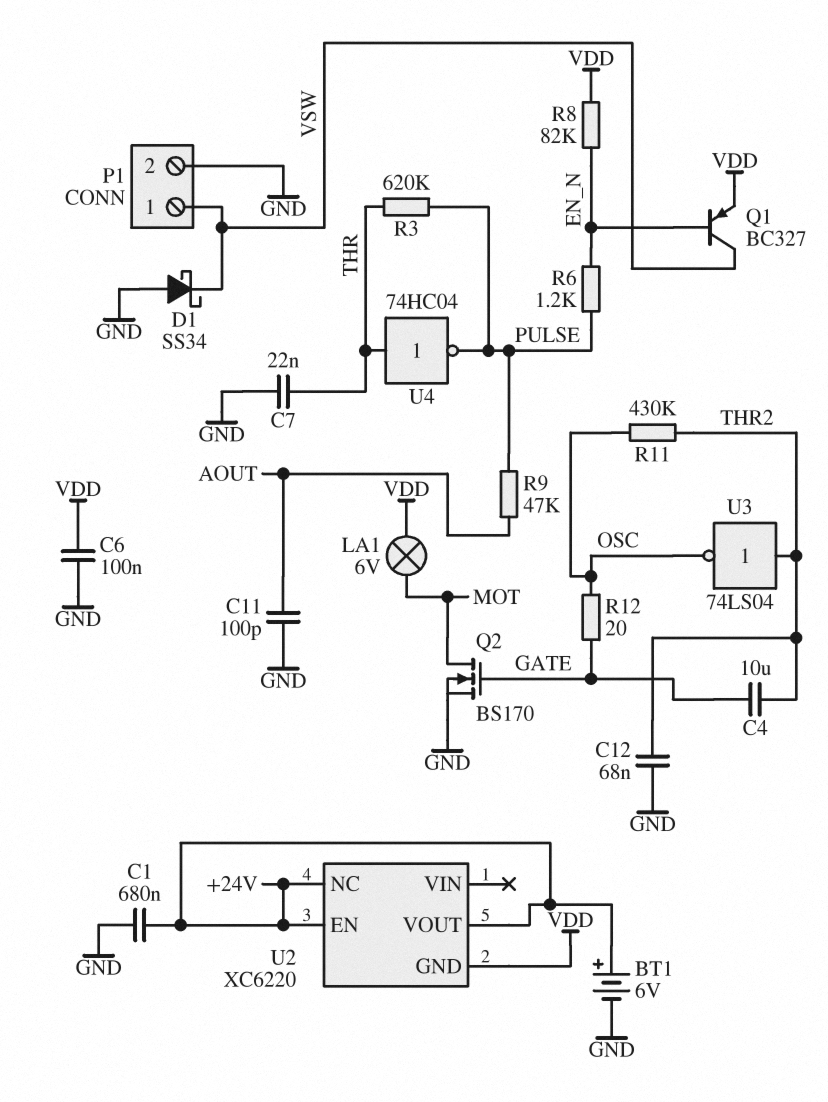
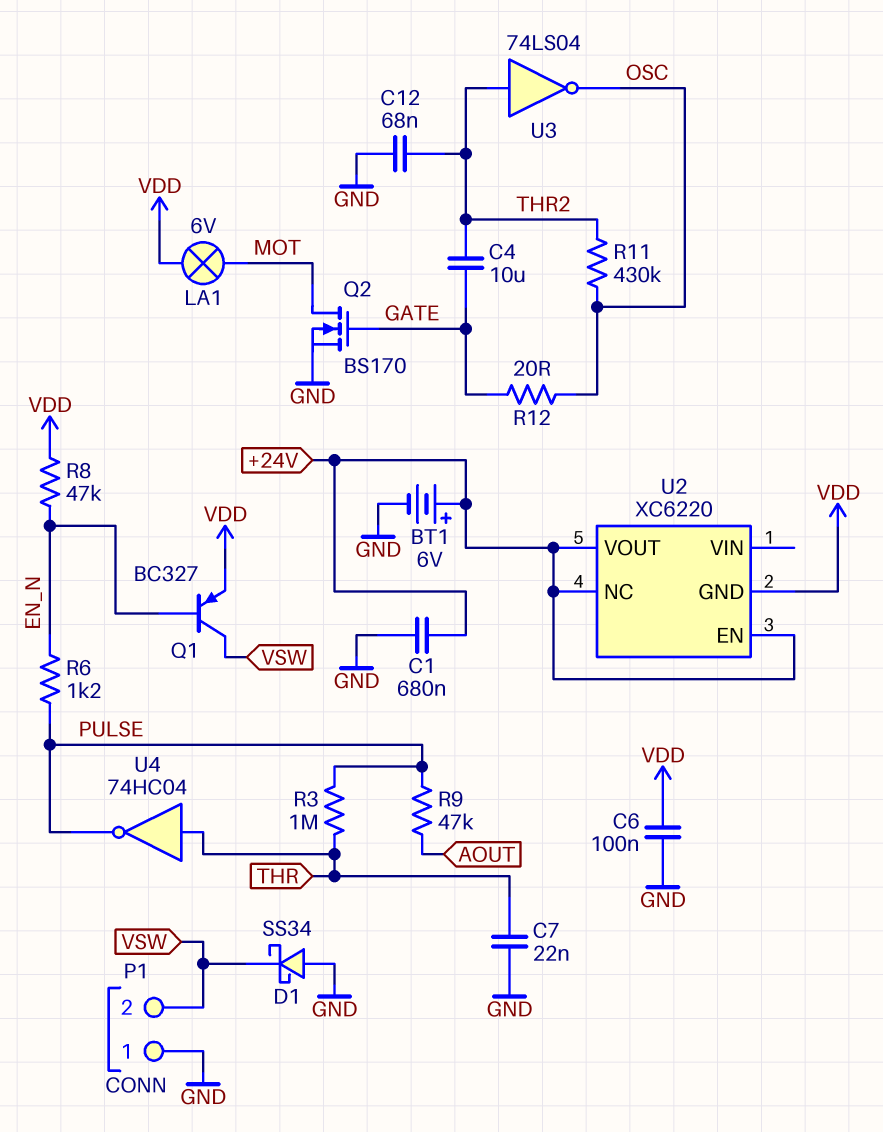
C11: 100pF (AOUT, GND) -> none
P1 pin 1: VSW -> GND
P1 pin 2: GND -> VSW
R3: 620k (PULSE, THR) -> 1M (PULSE, THR)
R8: 82k (EN_N, VDD) -> 47k (EN_N, VDD)

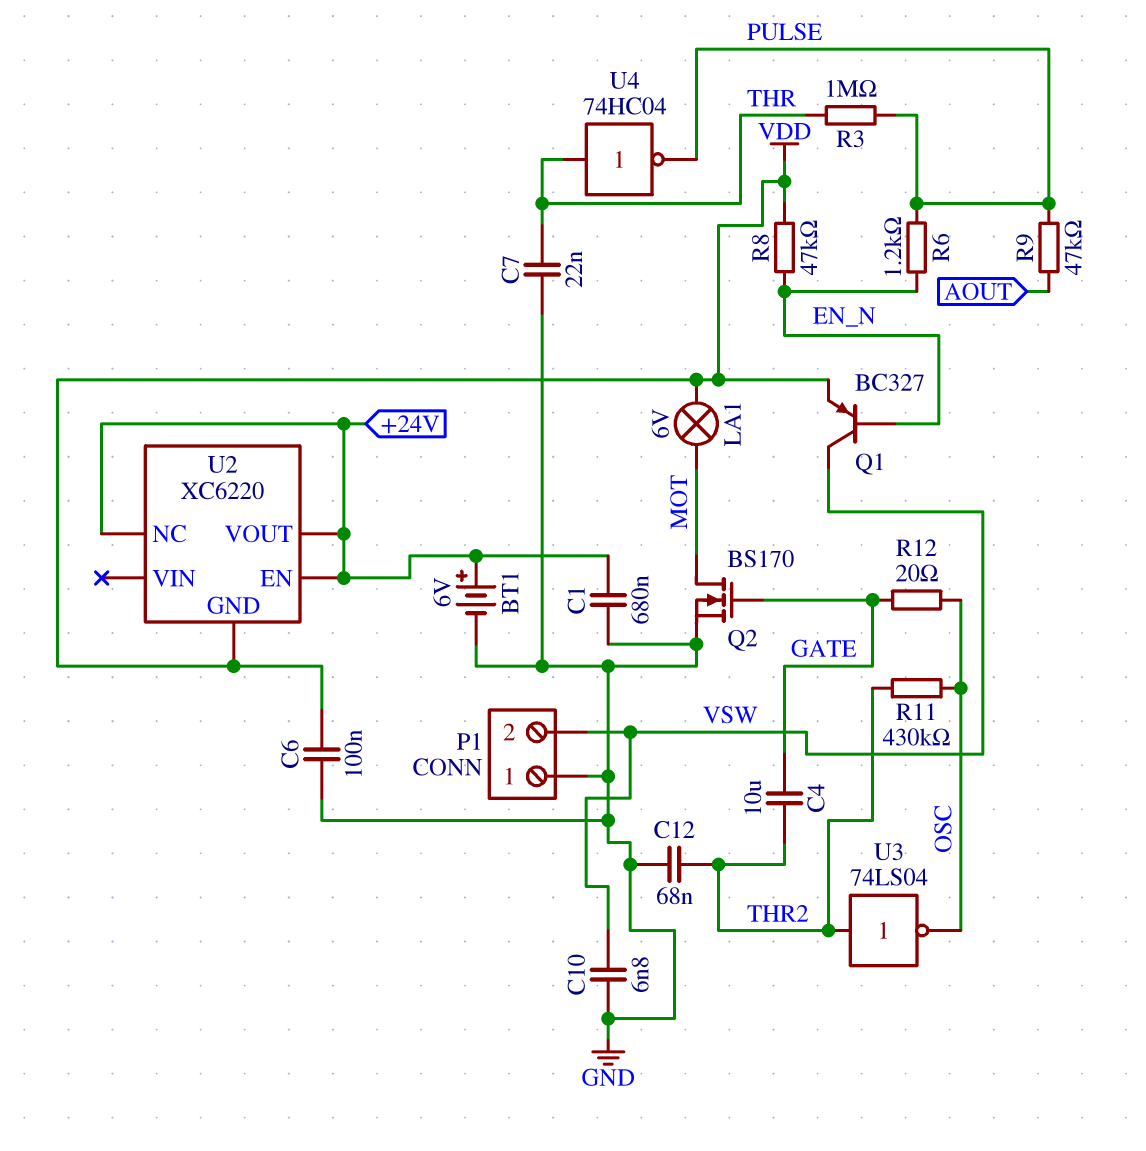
C10: none -> 6.8nF (GND, VSW)
D1: schottky SS34 (A GND, K VSW) -> none

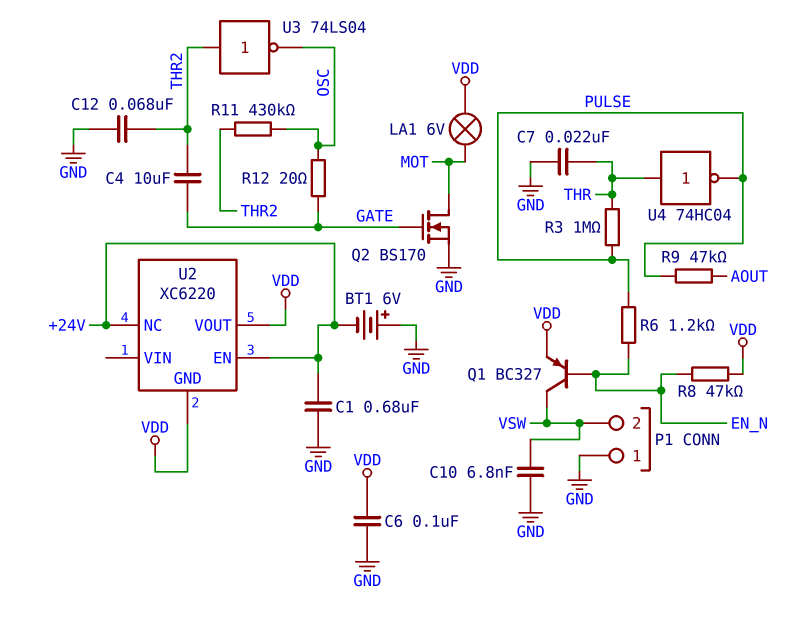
BT1: 6V (plus +24V, minus GND) -> 6V (plus GND, minus +24V)
U2 pin VOUT: +24V -> VDD

